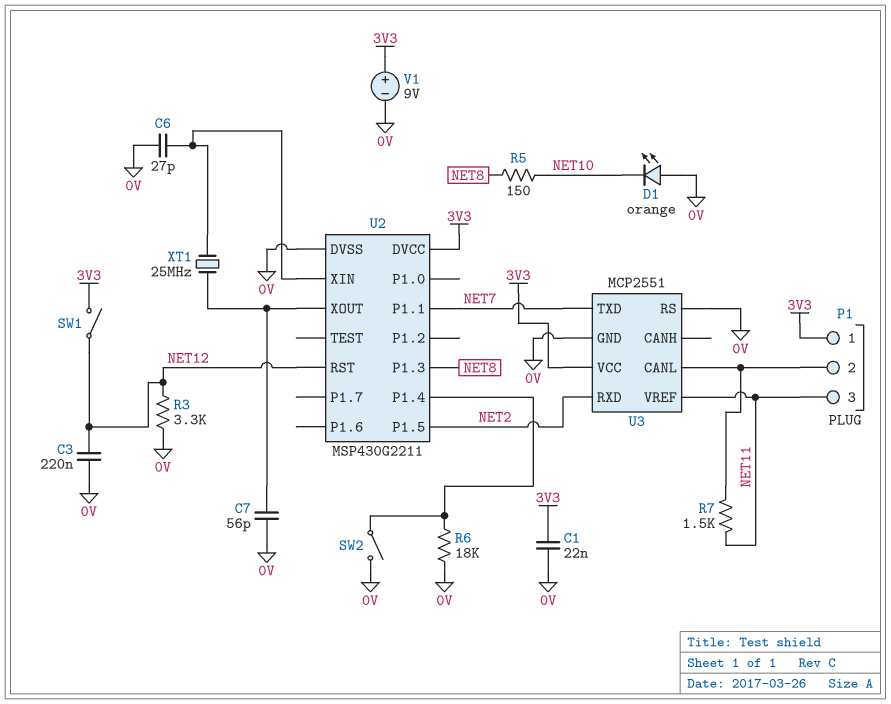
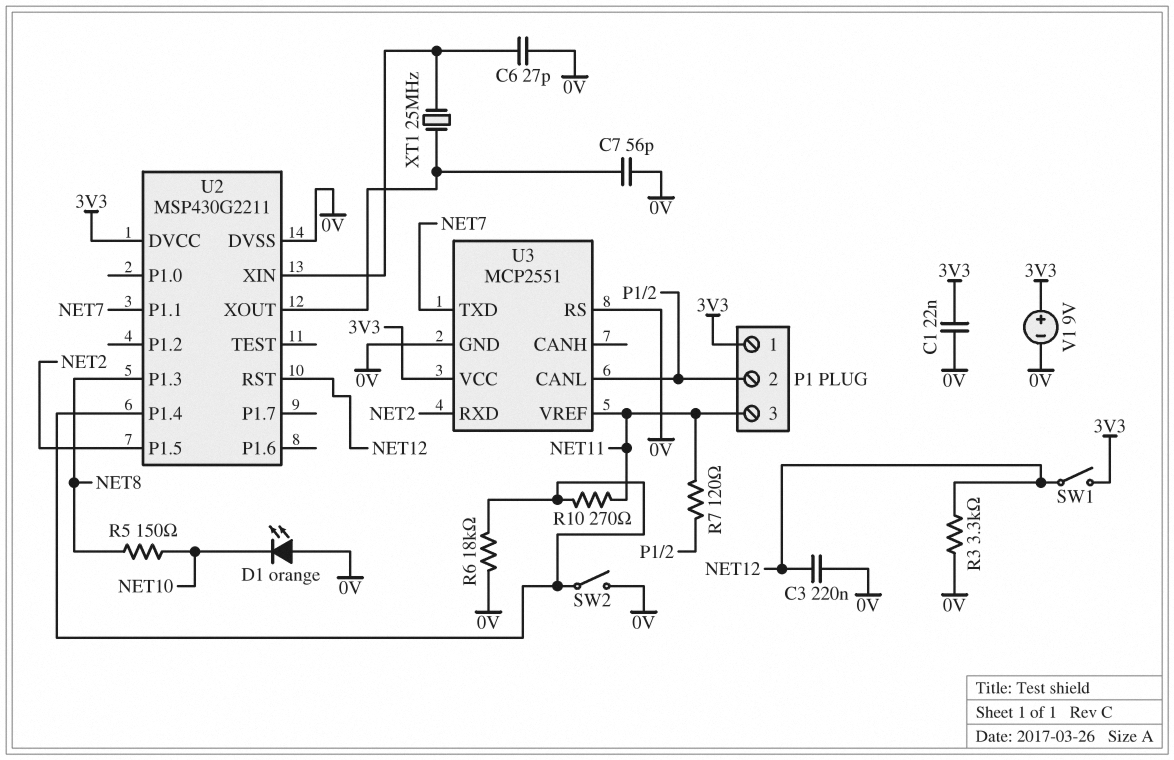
R7: 1.5k (NET11, P1/2) -> 120 (NET11, P1/2)
R10: none -> 270 (NET11, U2/P1.4)

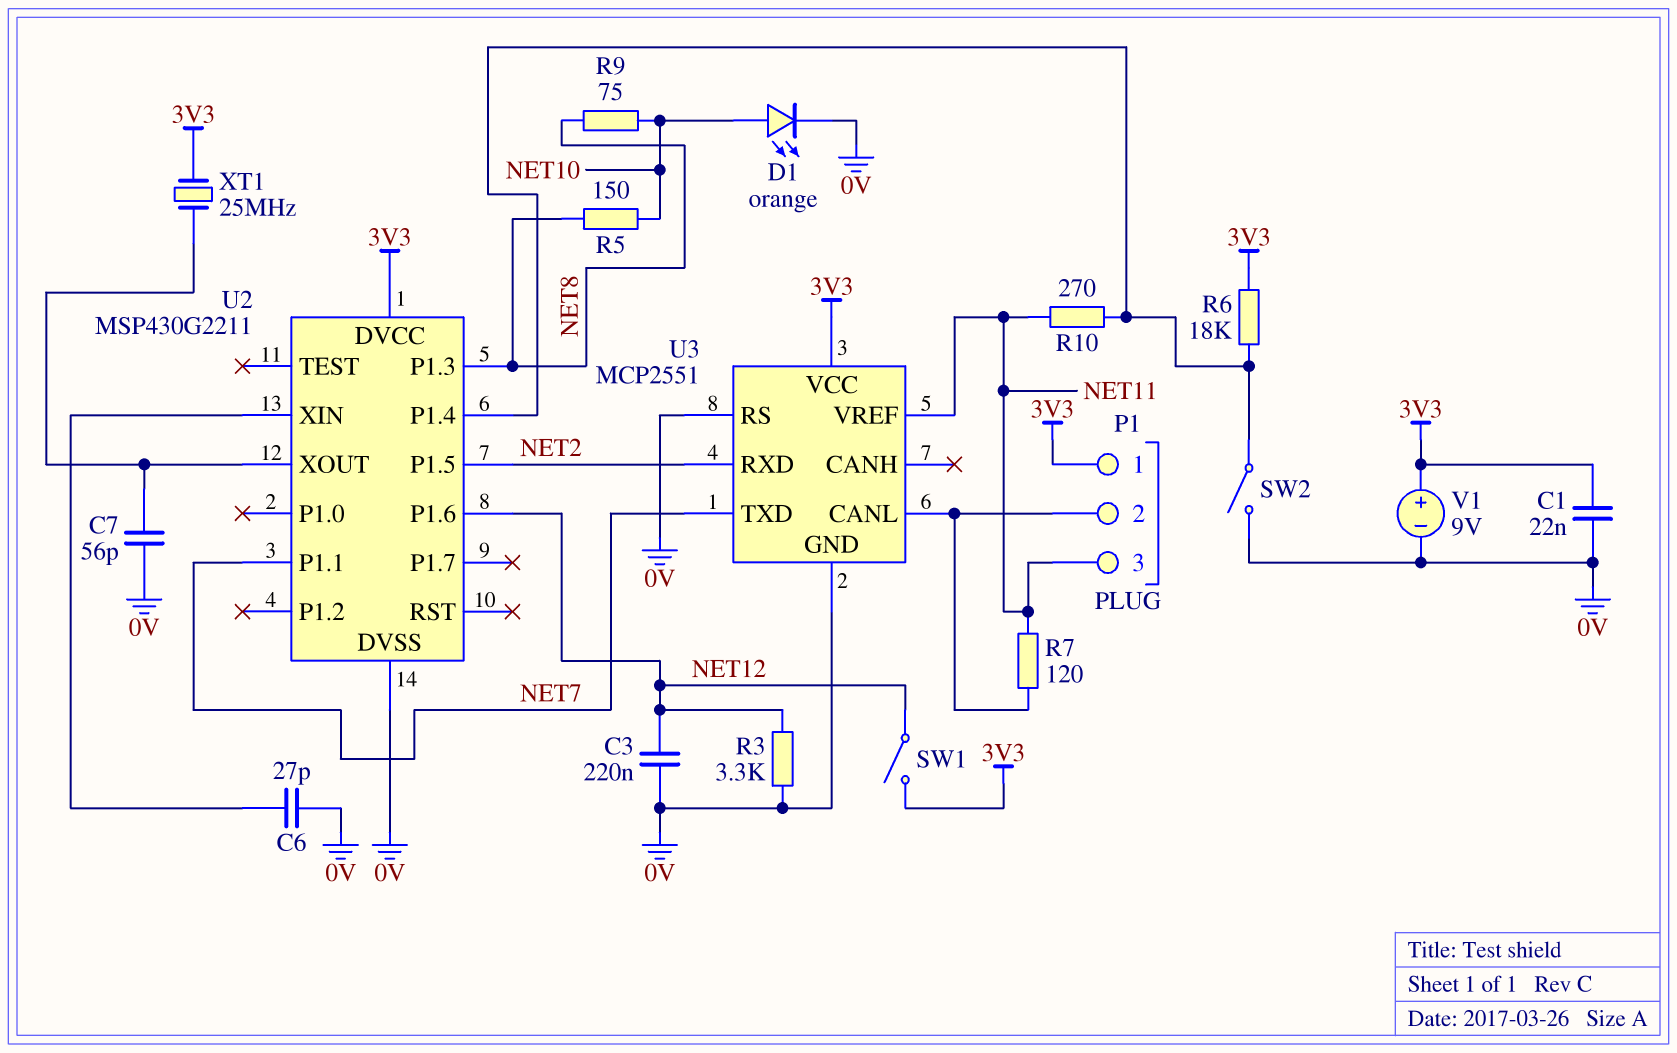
D1: LED orange (A 0V, K NET10) -> LED orange (A NET10, K 0V)
R6: 18k (0V, U2/P1.4) -> 18k (3V3, U2/P1.4)
R9: none -> 75 (NET8, NET10)
U2 pin P1.6: none -> NET12
U2 pin RST: NET12 -> none
XT1: 25MHz (U2/XIN, U2/XOUT) -> 25MHz (3V3, U2/XOUT)

